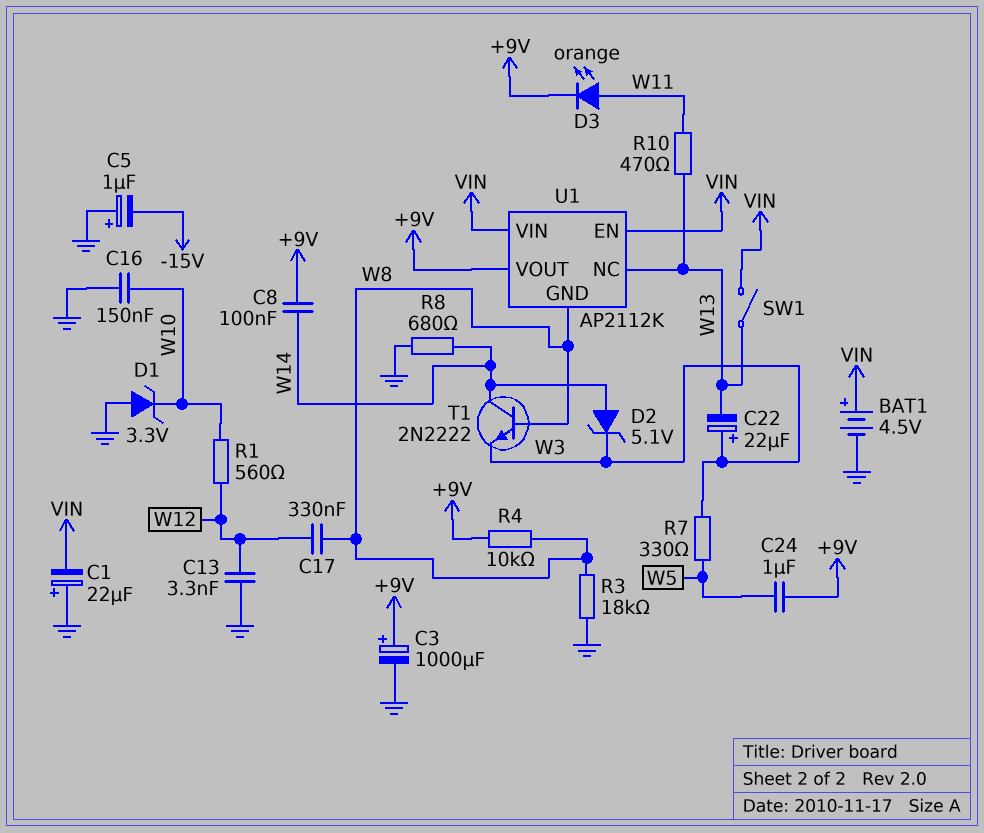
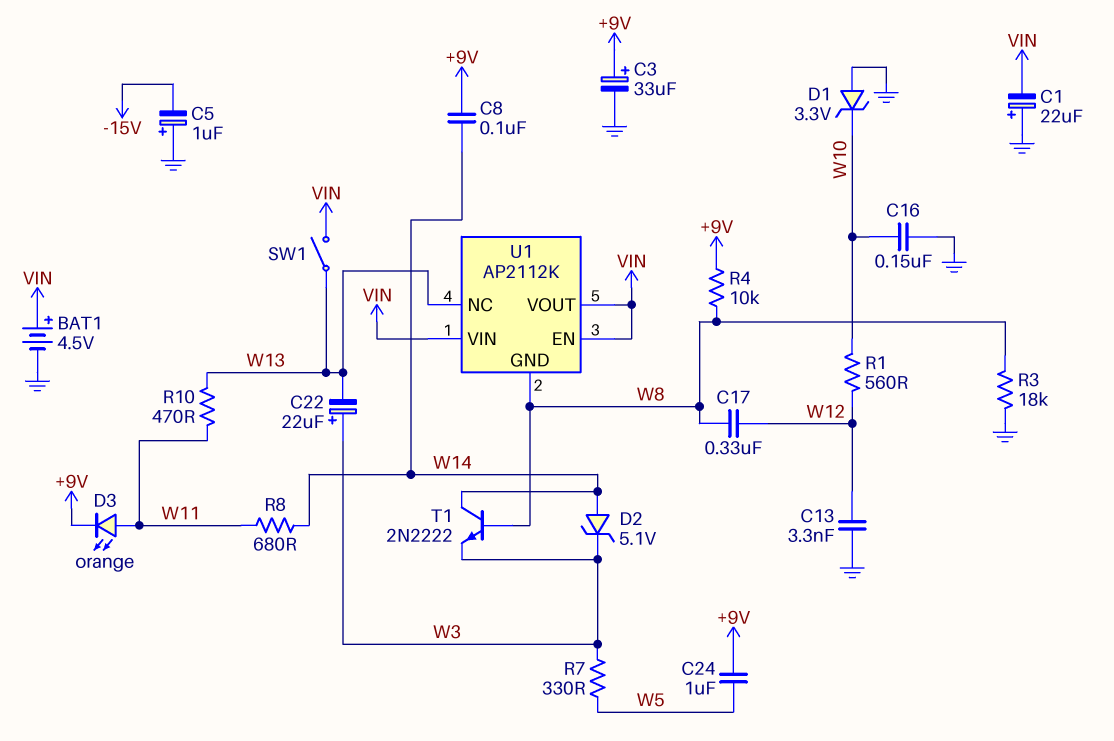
C3: 1000uF (plus +9V, minus GND) -> 33uF (plus +9V, minus GND)
R8: 680 (GND, W14) -> 680 (W11, W14)
U1 pin VOUT: +9V -> VIN

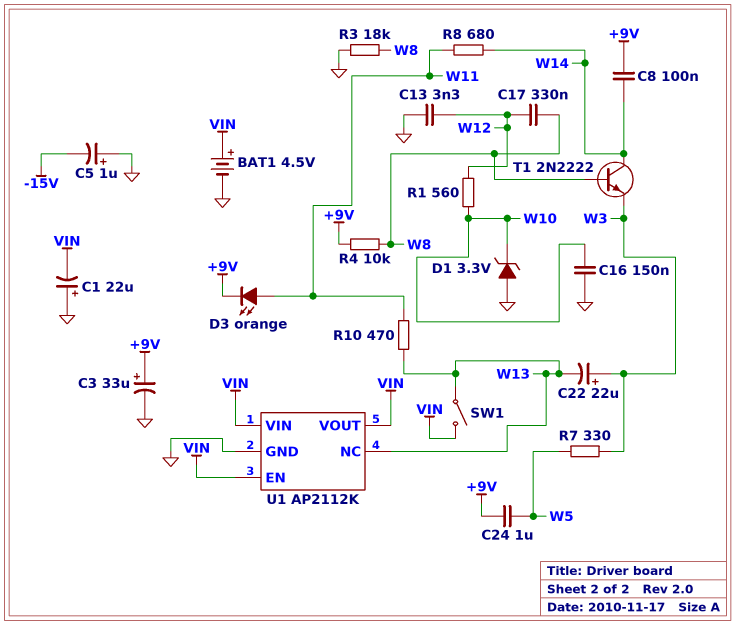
D2: zener 5.1V (A W14, K W3) -> none
U1 pin GND: W8 -> GND

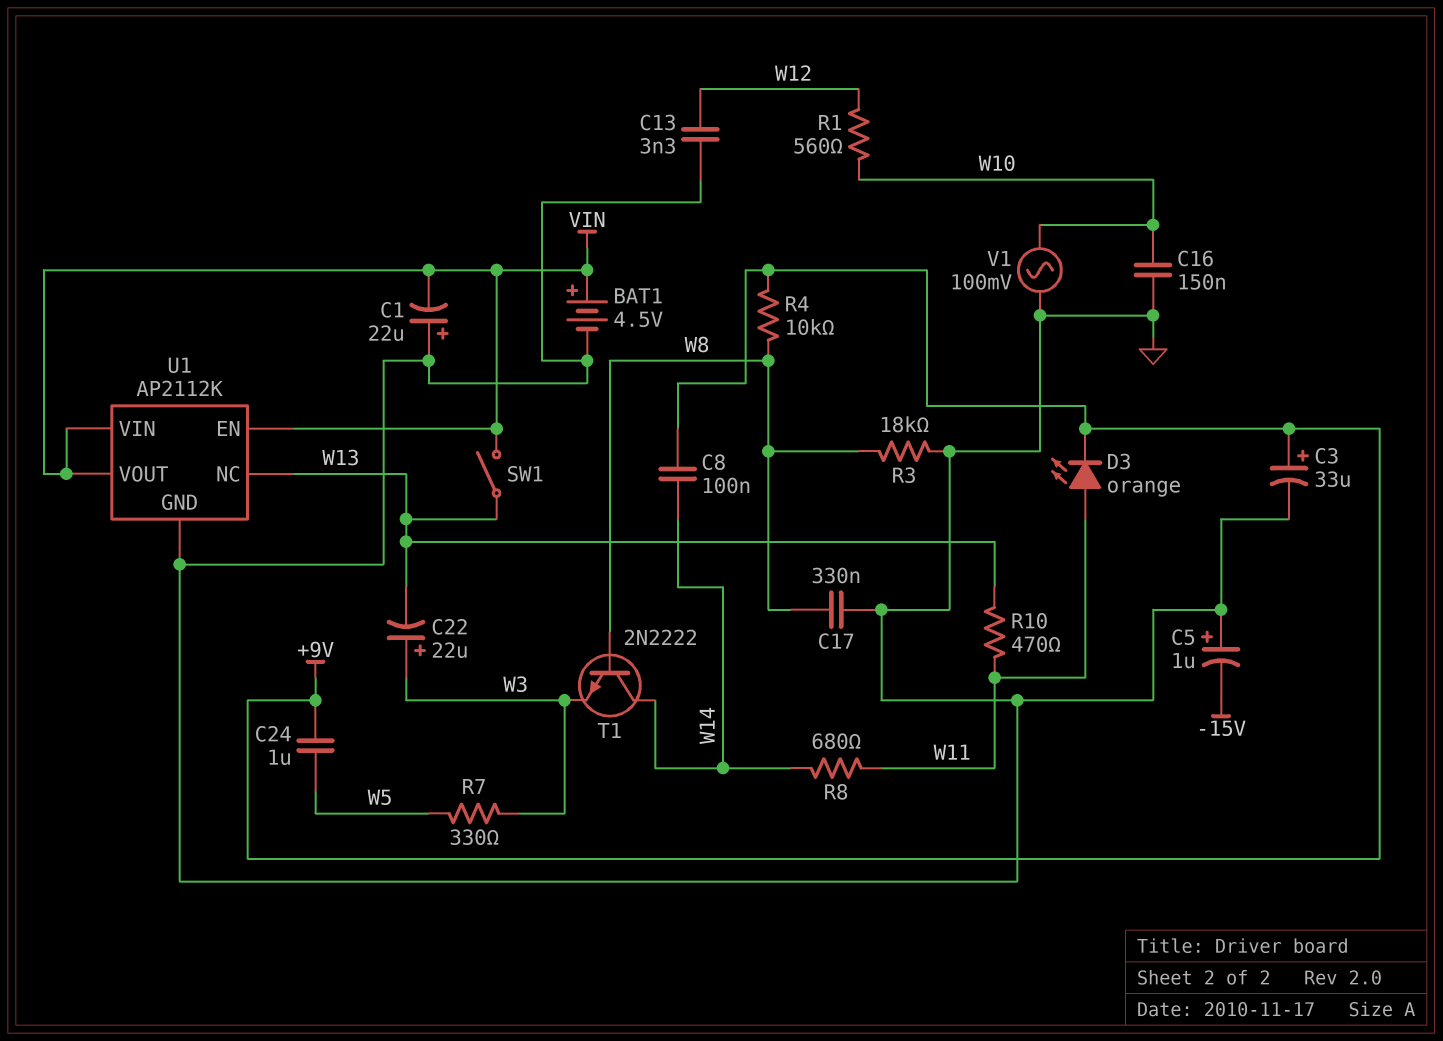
C17: 330nF (W8, W12) -> 330nF (GND, W8)
D1: zener 3.3V (A GND, K W10) -> none
V1: none -> AC 100mV (GND, W10)

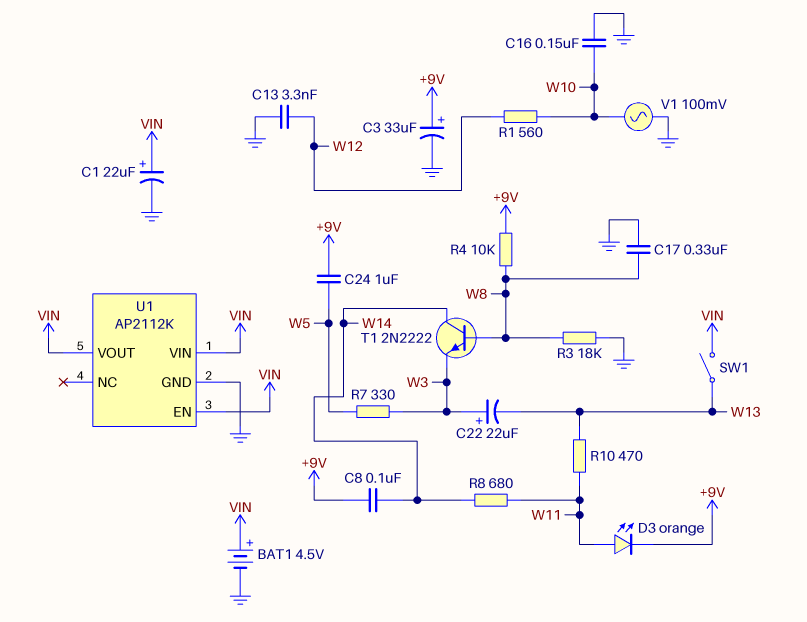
C1: 22uF (plus GND, minus VIN) -> 22uF (plus VIN, minus GND)
C5: 1uF (plus GND, minus -15V) -> none
U1 pin NC: W13 -> none

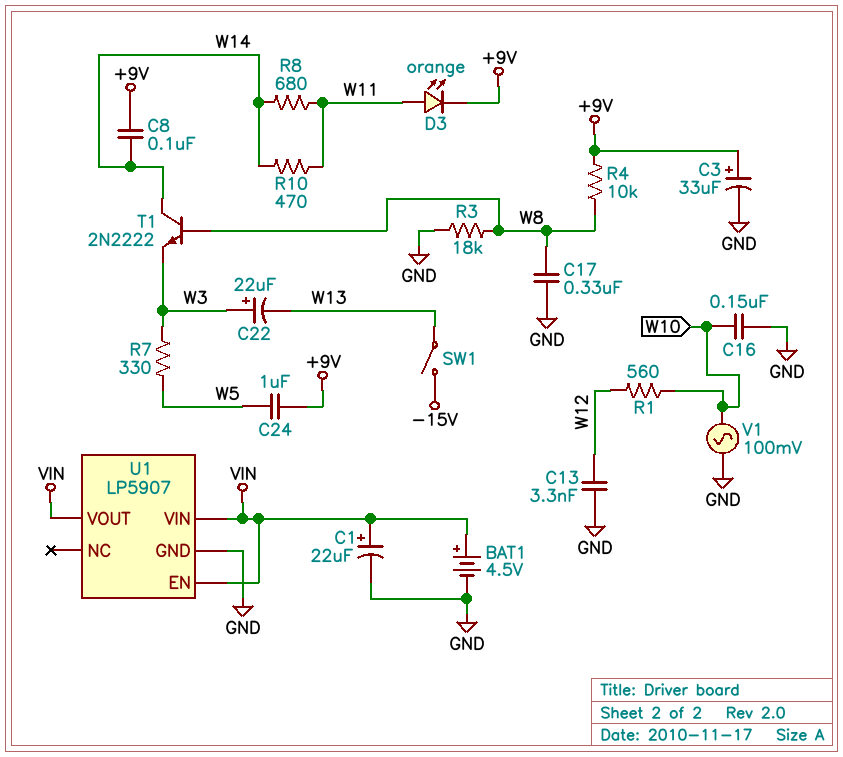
R10: 470 (W11, W13) -> 470 (W11, W14)
SW1: switch (VIN, W13) -> switch (-15V, W13)
U1: AP2112K -> LP5907

